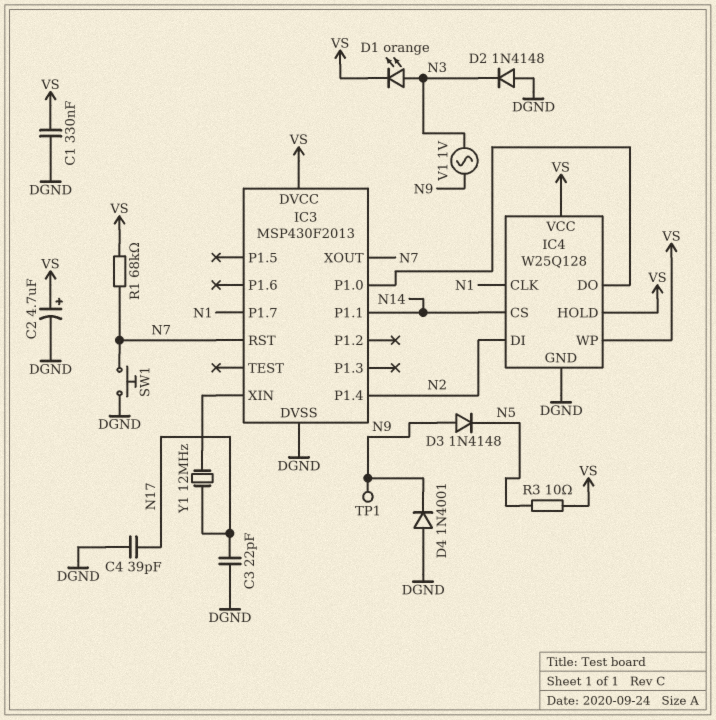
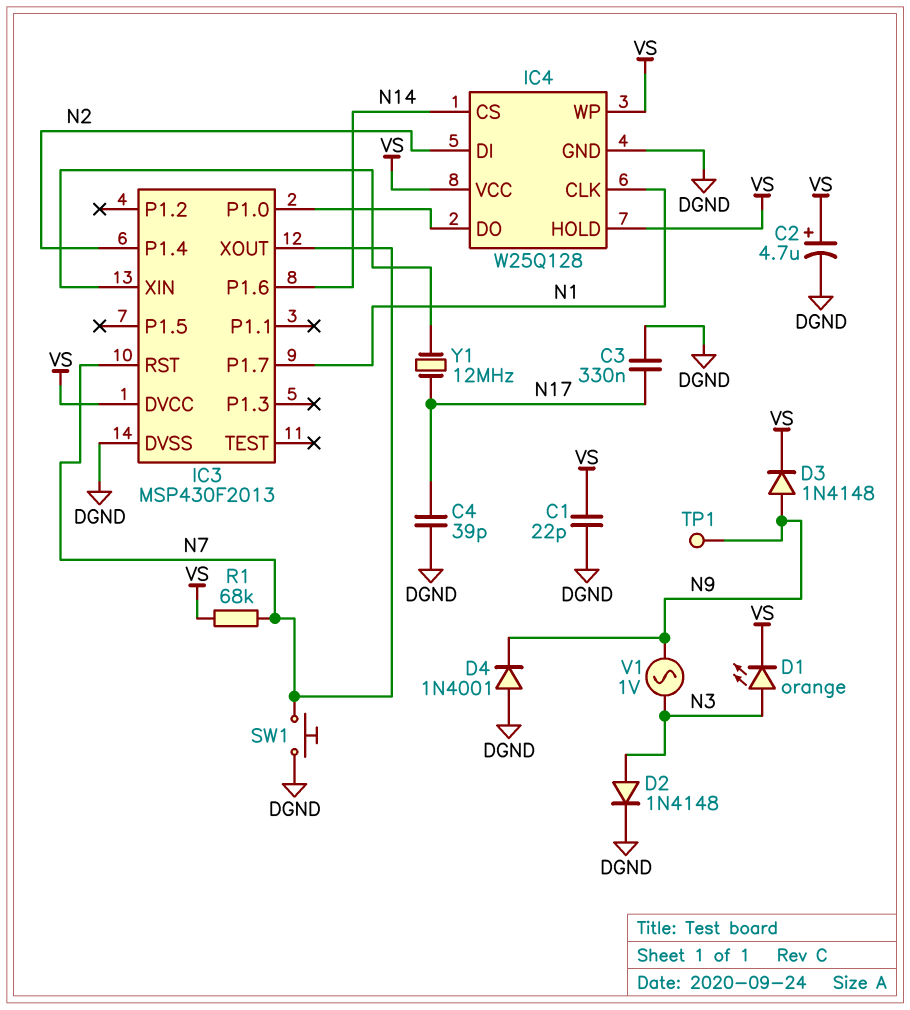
C1: 330nF (DGND, VS) -> 22pF (DGND, VS)
C3: 22pF (DGND, N17) -> 330nF (DGND, N17)
D2: diode 1N4148 (A DGND, K N3) -> diode 1N4148 (A N3, K DGND)
D3: diode 1N4148 (A N9, K N5) -> diode 1N4148 (A N9, K VS)
IC3 pin P1.1: N14 -> none
IC3 pin P1.6: none -> N14
R3: 10 (N5, VS) -> none

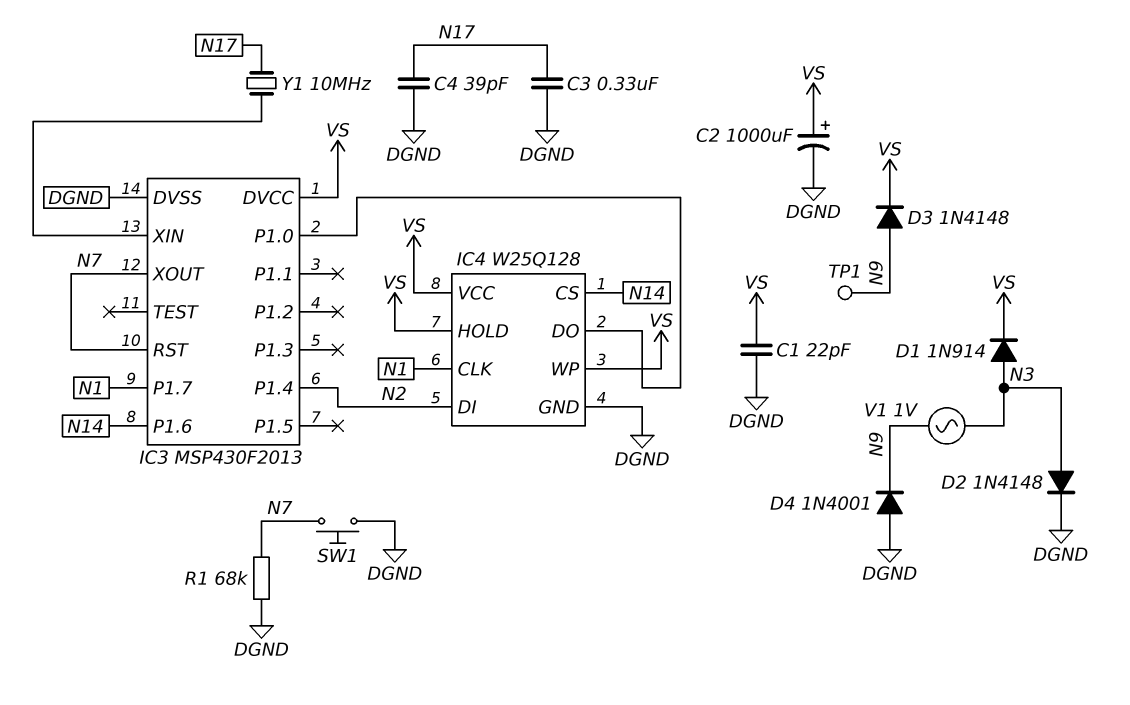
C2: 4.7uF (plus VS, minus DGND) -> 1000uF (plus VS, minus DGND)
D1: LED orange (A N3, K VS) -> diode 1N914 (A N3, K VS)
R1: 68k (N7, VS) -> 68k (DGND, N7)
Y1: 12MHz (IC3/XIN, N17) -> 10MHz (IC3/XIN, N17)

